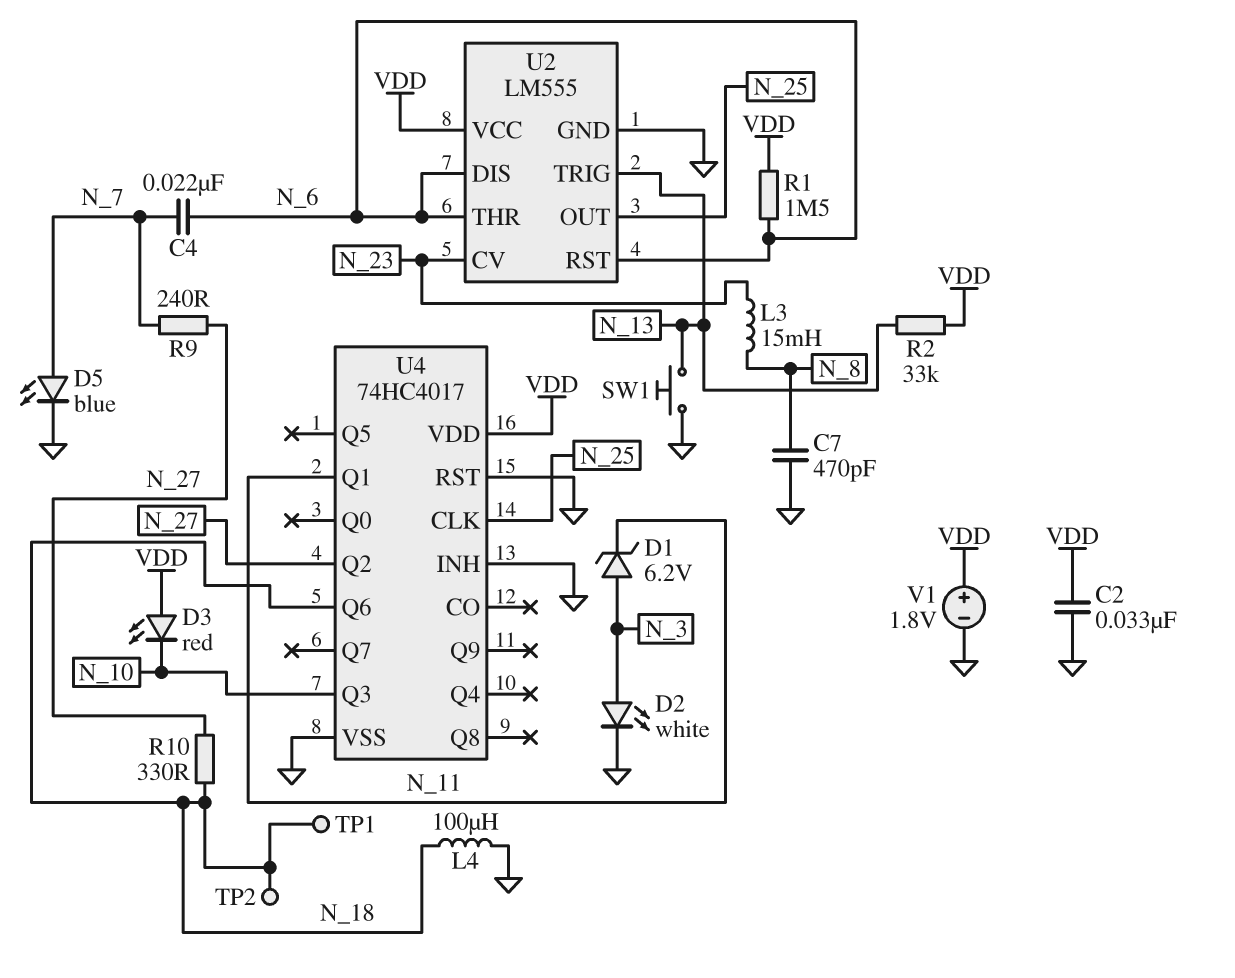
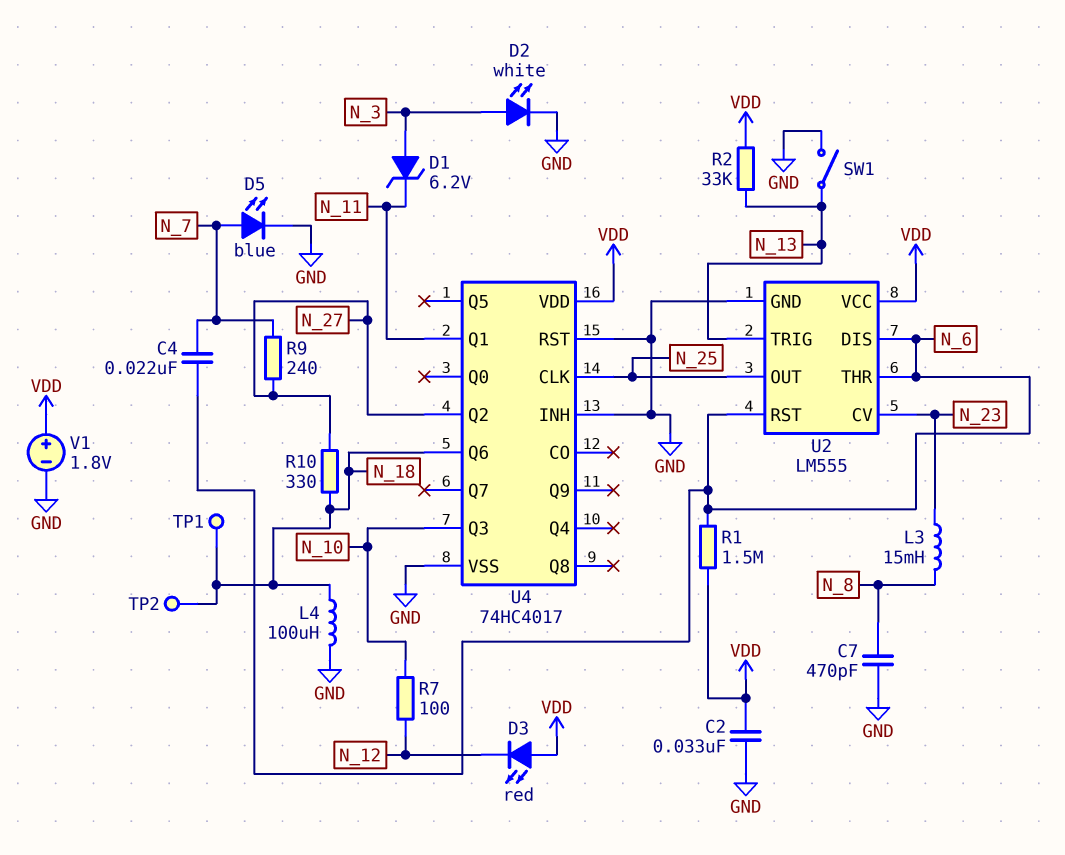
D3: LED red (A VDD, K N_10) -> LED red (A VDD, K N_12)
R7: none -> 100 (N_10, N_12)
SW1: button (GND, N_13) -> switch (GND, N_13)

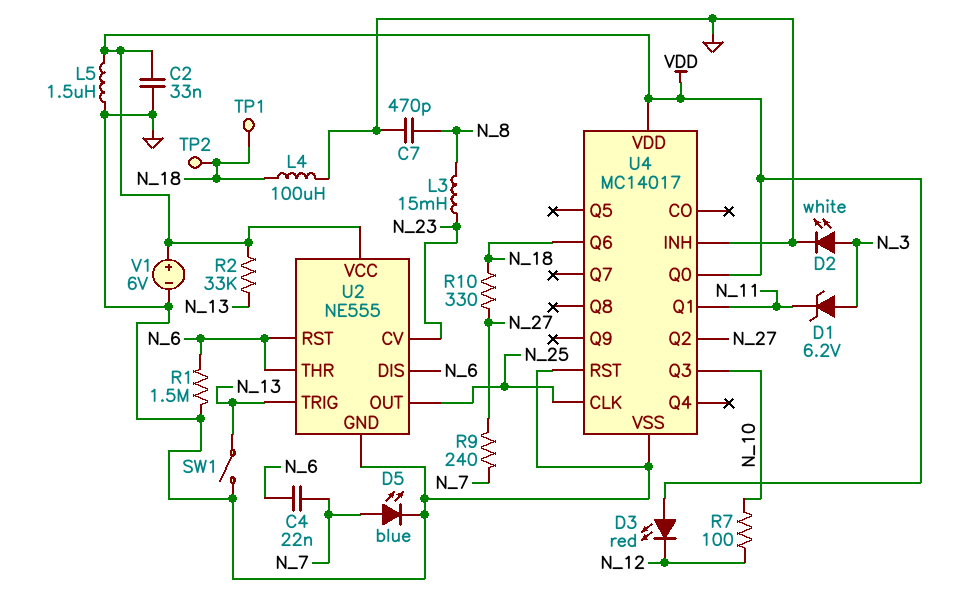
L5: none -> 1.5uH (GND, VDD)
R1: 1.5M (N_6, VDD) -> 1.5M (GND, N_6)
U2: LM555 -> NE555
U4: 74HC4017 -> MC14017
U4 pin Q0: none -> VDD
V1: 1.8V (plus VDD, minus GND) -> 6V (plus VDD, minus GND)

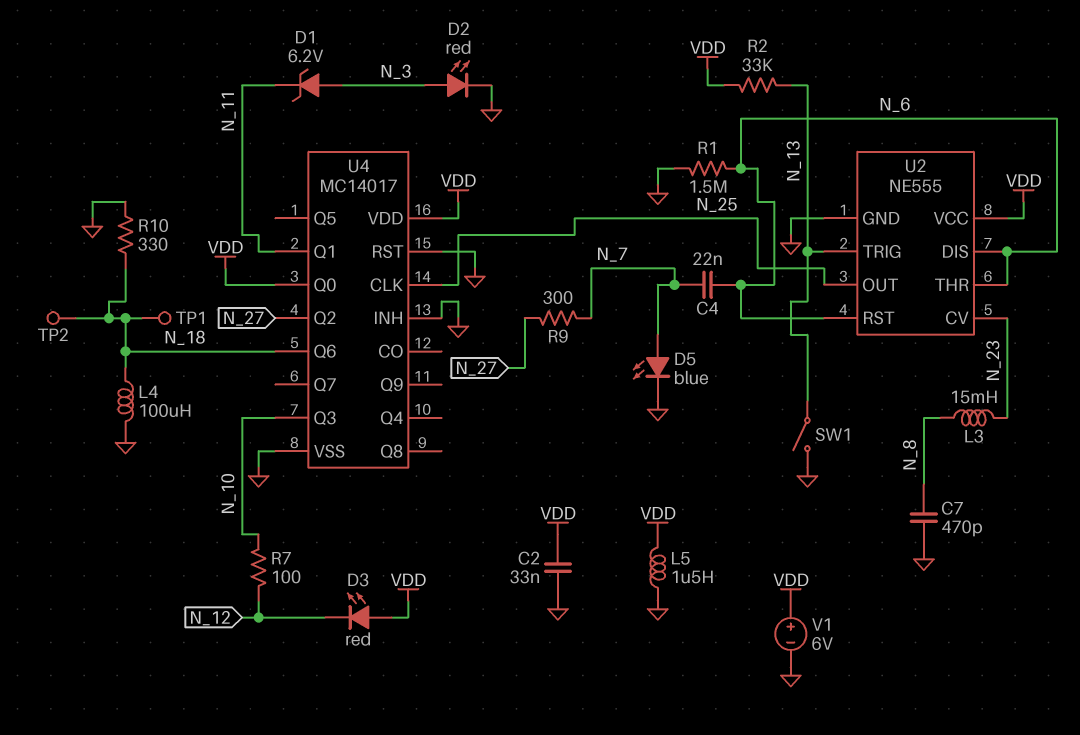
D2: LED white (A N_3, K GND) -> LED red (A N_3, K GND)
R9: 240 (N_7, N_27) -> 300 (N_7, N_27)
R10: 330 (N_18, N_27) -> 330 (GND, N_18)

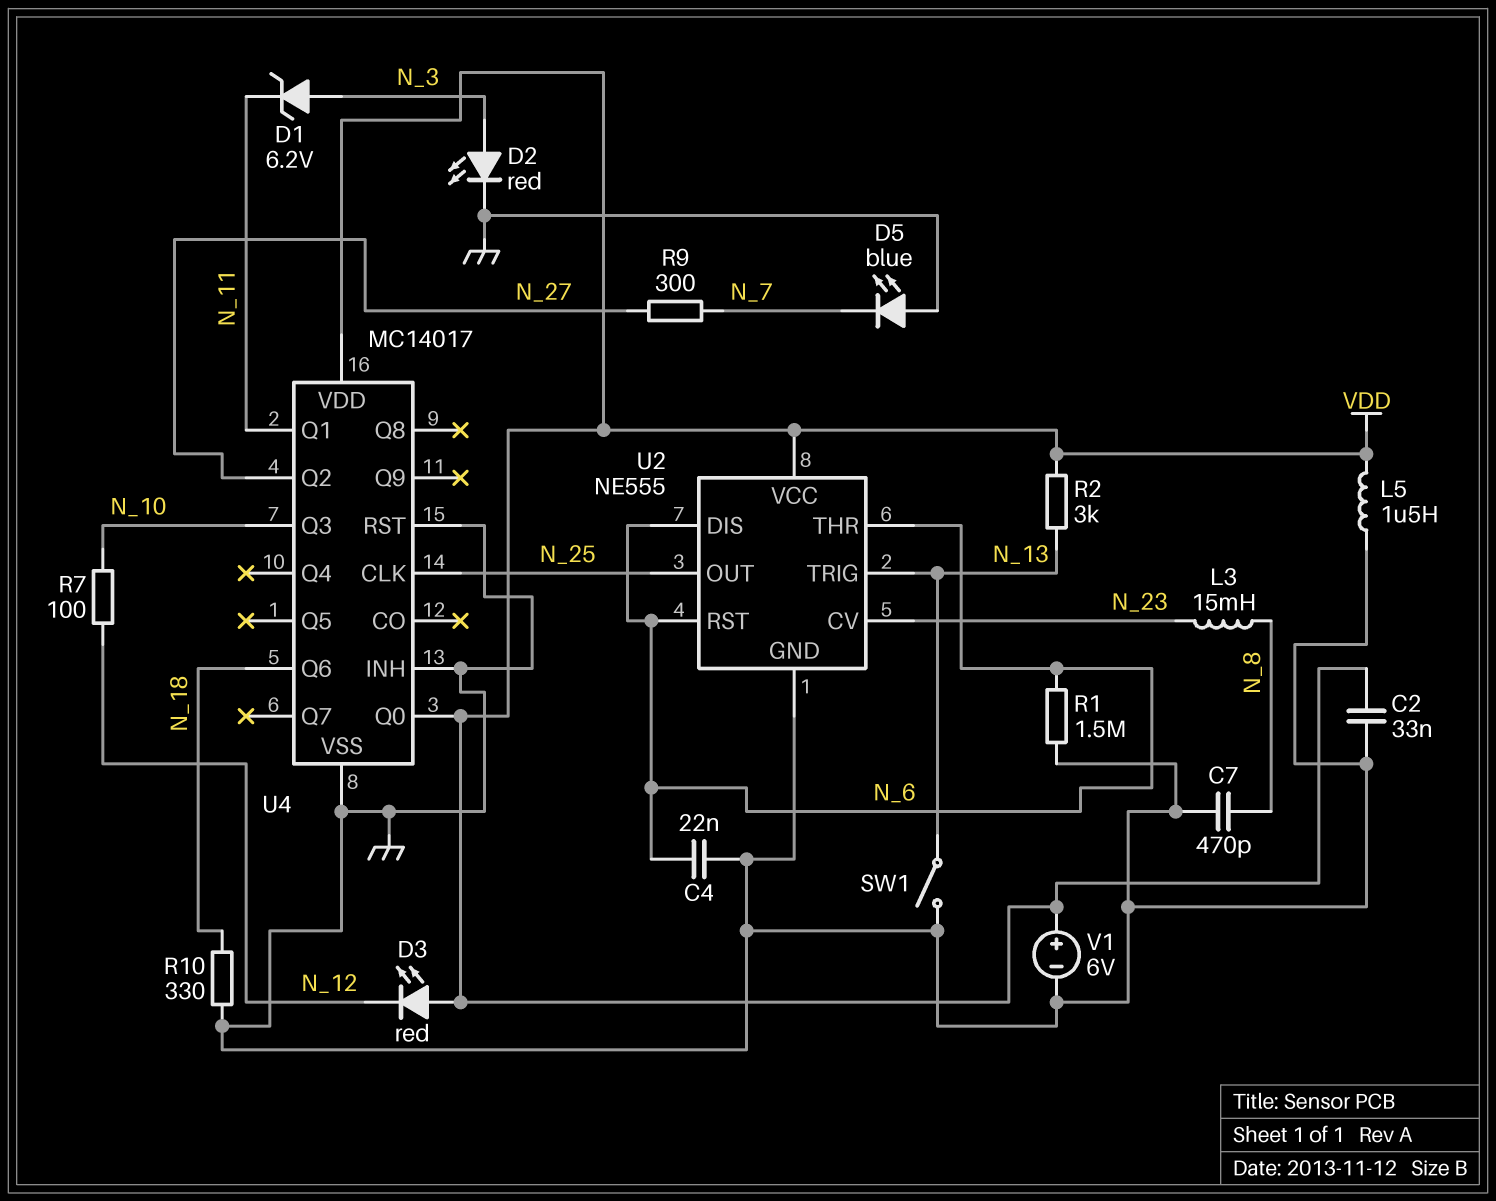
C4: 22nF (N_6, N_7) -> 22nF (GND, N_6)
D5: LED blue (A N_7, K GND) -> LED blue (A GND, K N_7)
L4: 100uH (GND, N_18) -> none
R2: 33k (N_13, VDD) -> 3k (N_13, VDD)
TP1: test point (N_18) -> none
TP2: test point (N_18) -> none

